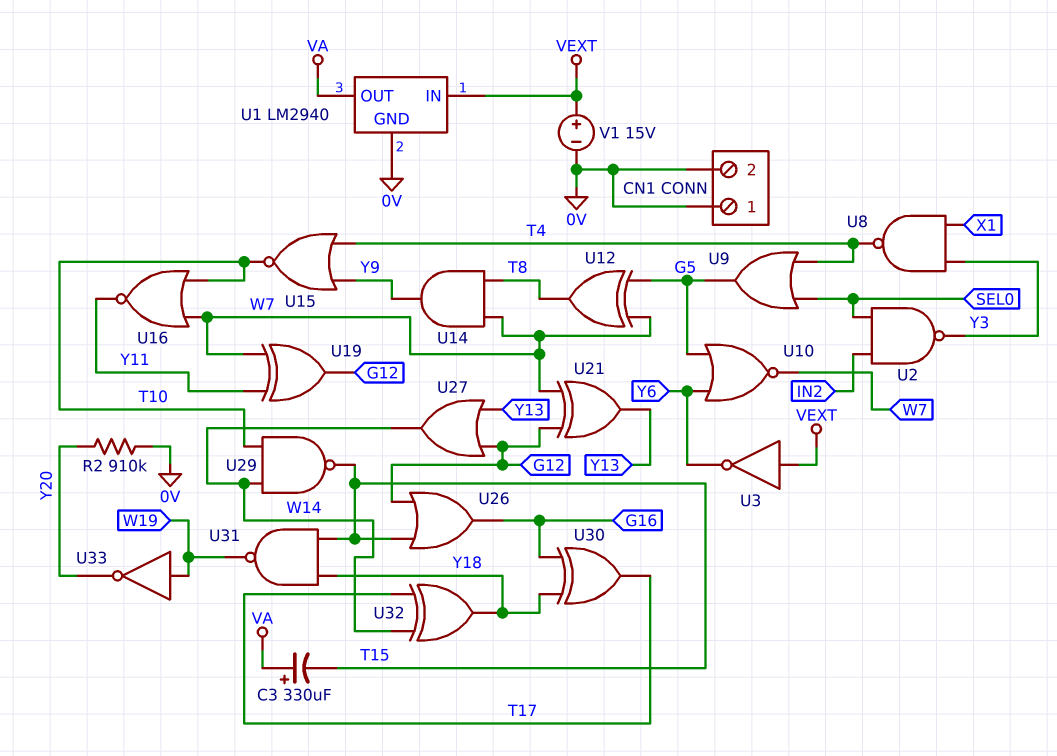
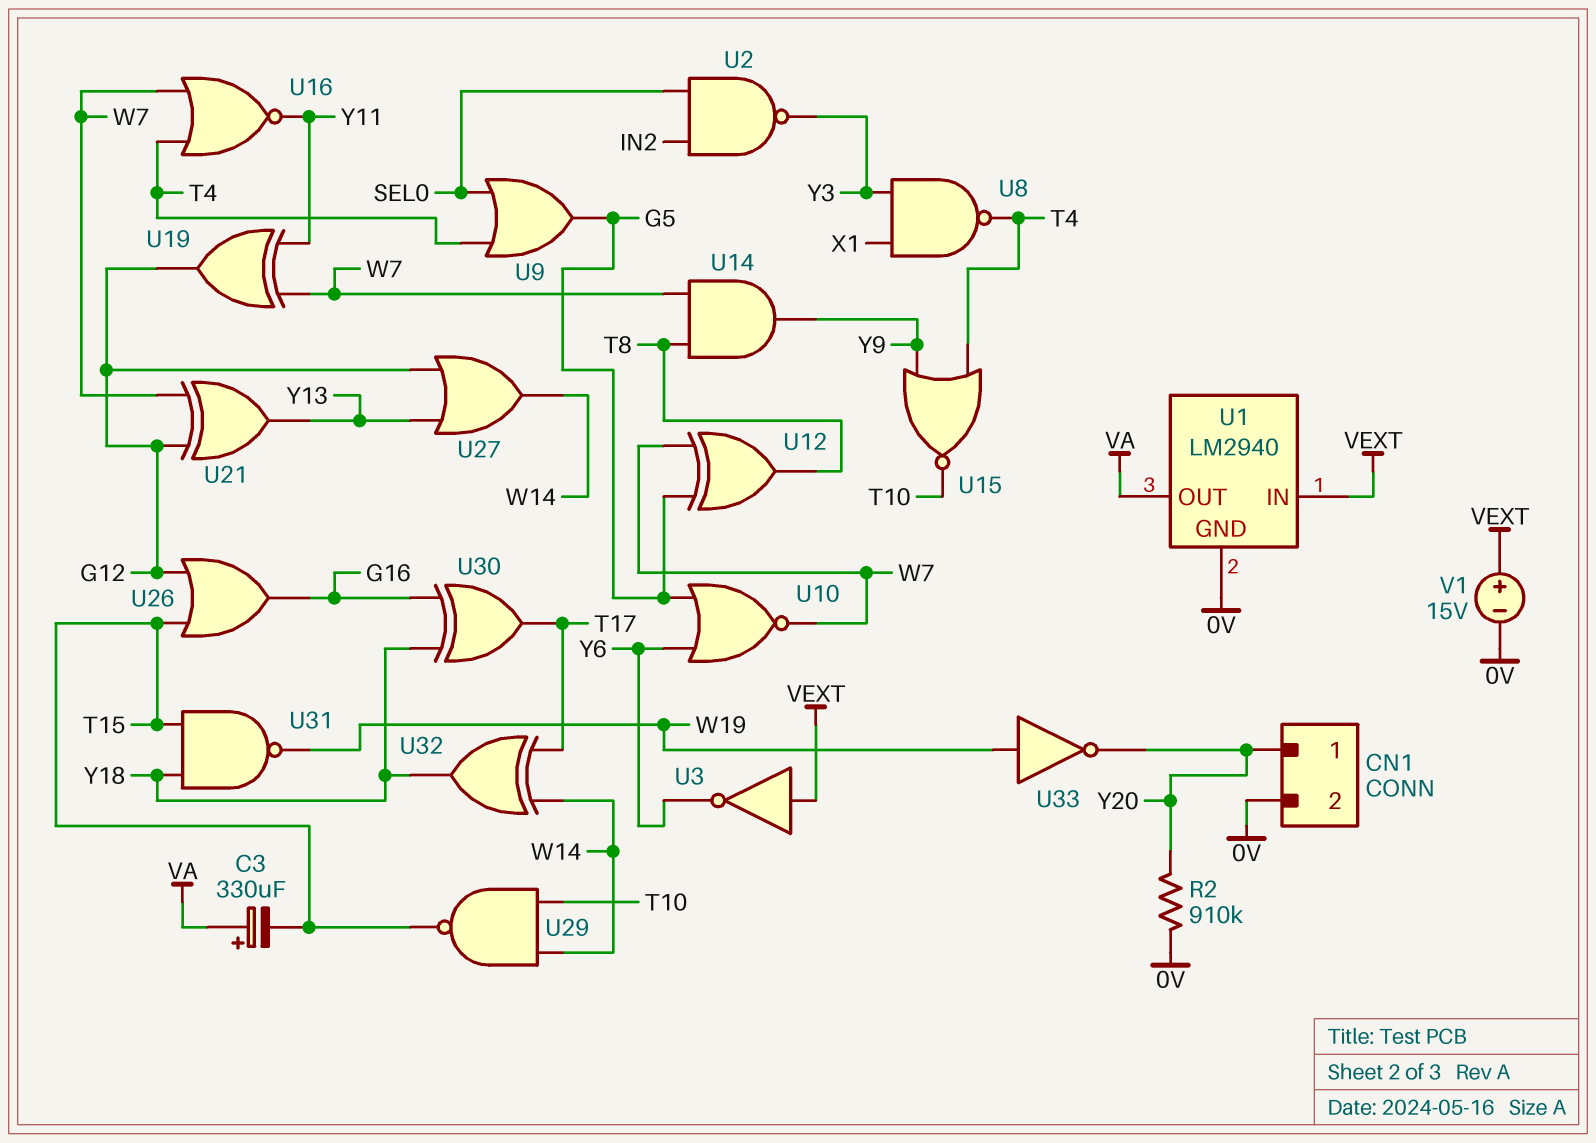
CN1 pin 1: 0V -> Y20
U16: NOR (in T10, in W7, out Y11) -> NOR (in T4, in W7, out Y11)

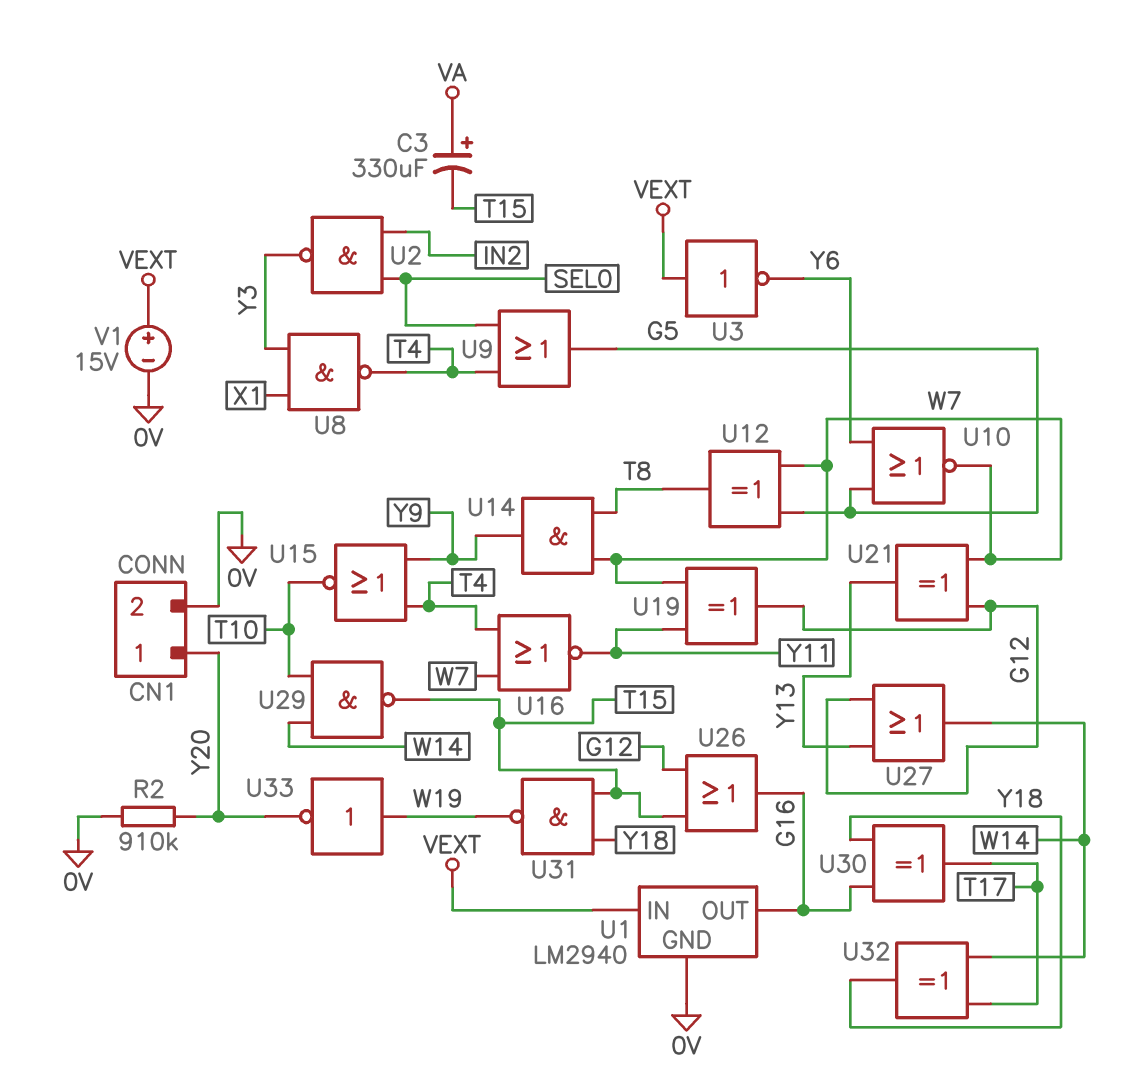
U1 pin OUT: VA -> G16

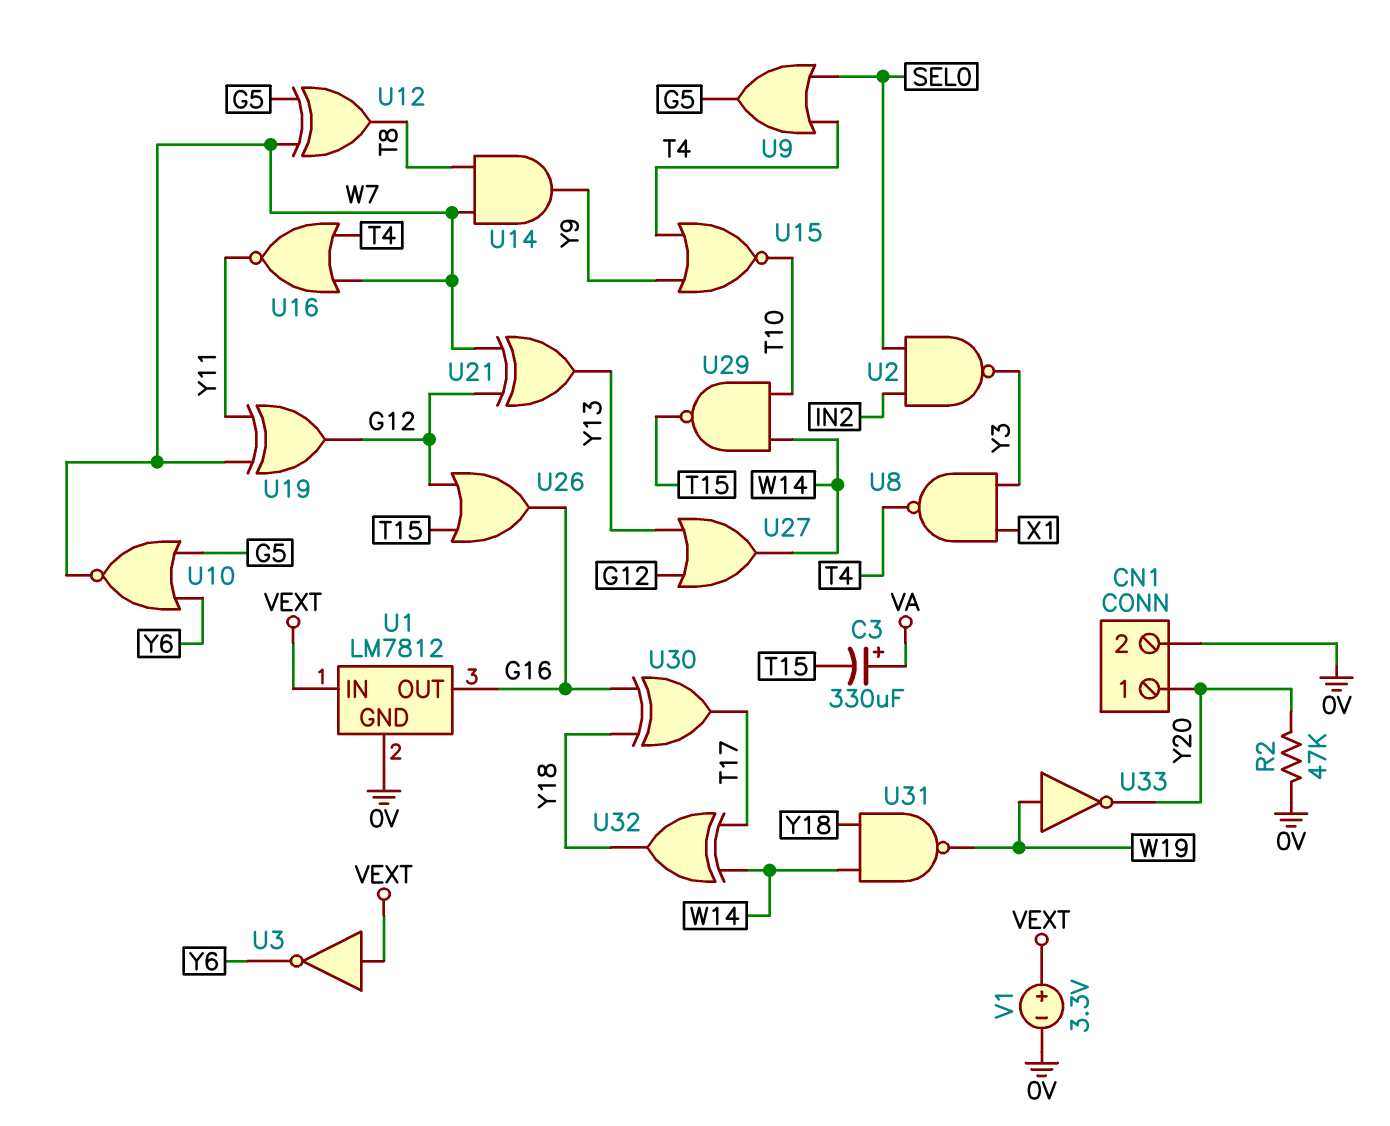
R2: 910k (0V, Y20) -> 47k (0V, Y20)
U1: LM2940 -> LM7812
U31: NAND (in T15, in Y18, out W19) -> NAND (in W14, in Y18, out W19)
V1: 15V (plus VEXT, minus 0V) -> 3.3V (plus VEXT, minus 0V)

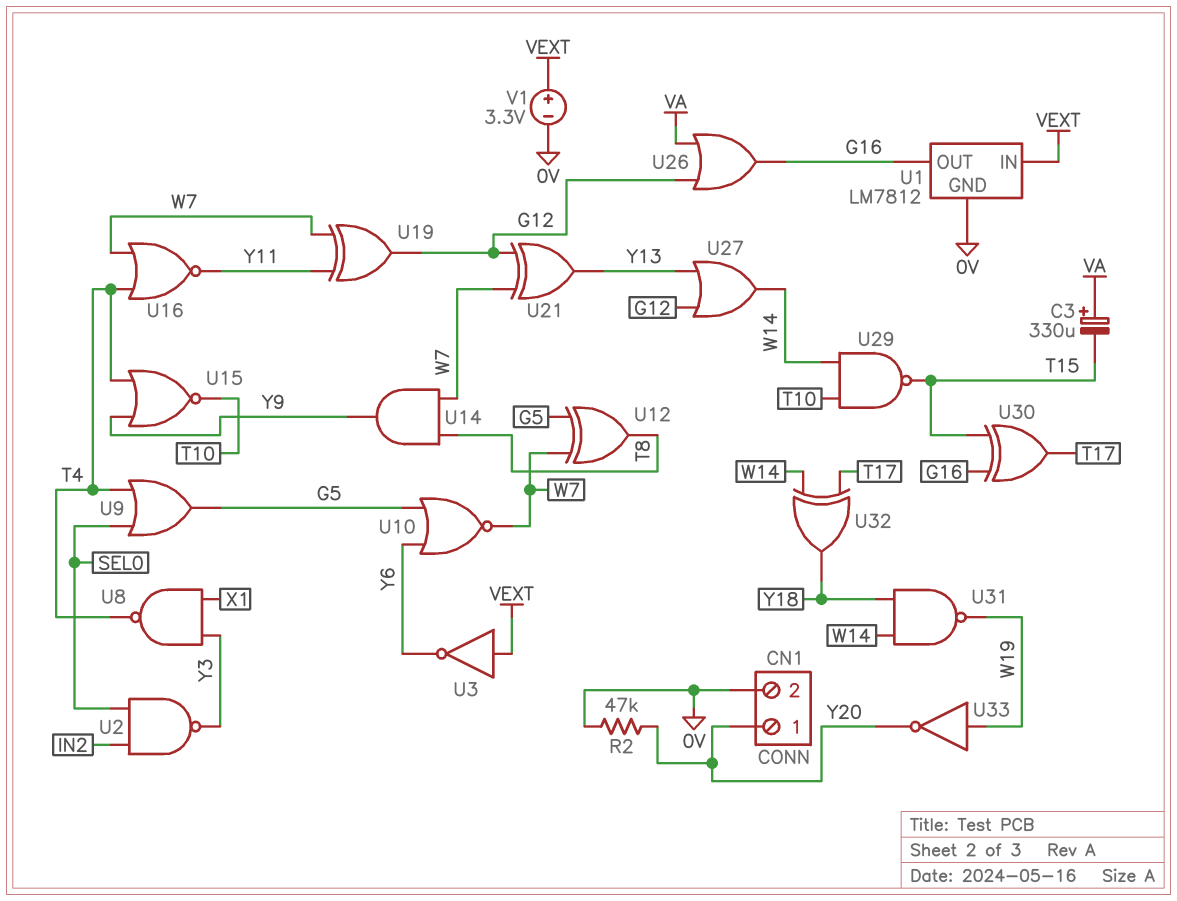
U26: OR (in G12, in T15, out G16) -> OR (in G12, in VA, out G16)
U30: XOR (in G16, in Y18, out T17) -> XOR (in G16, in T15, out T17)

